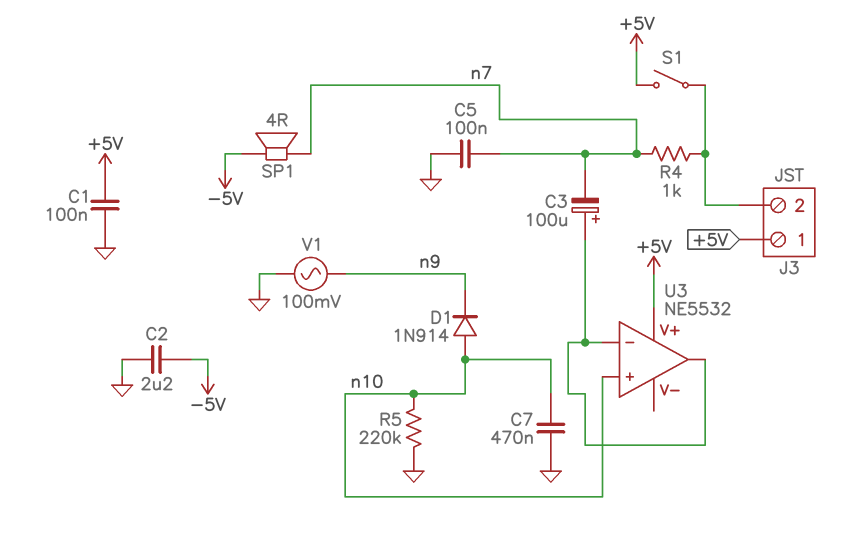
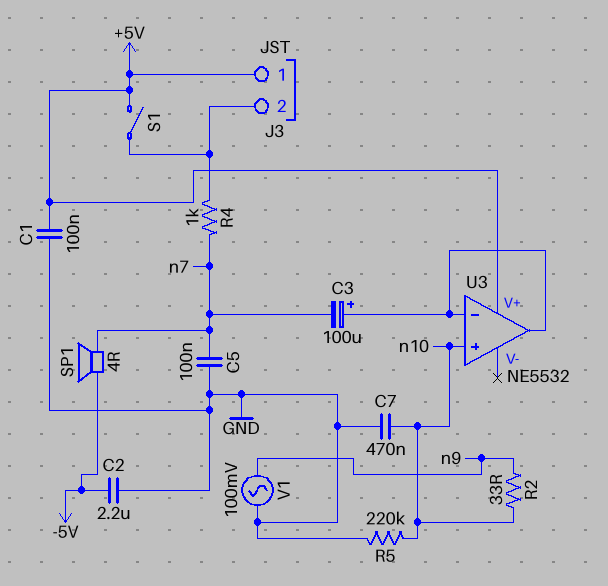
D1: diode 1N914 (A n10, K n9) -> none
R2: none -> 33 (n9, n10)

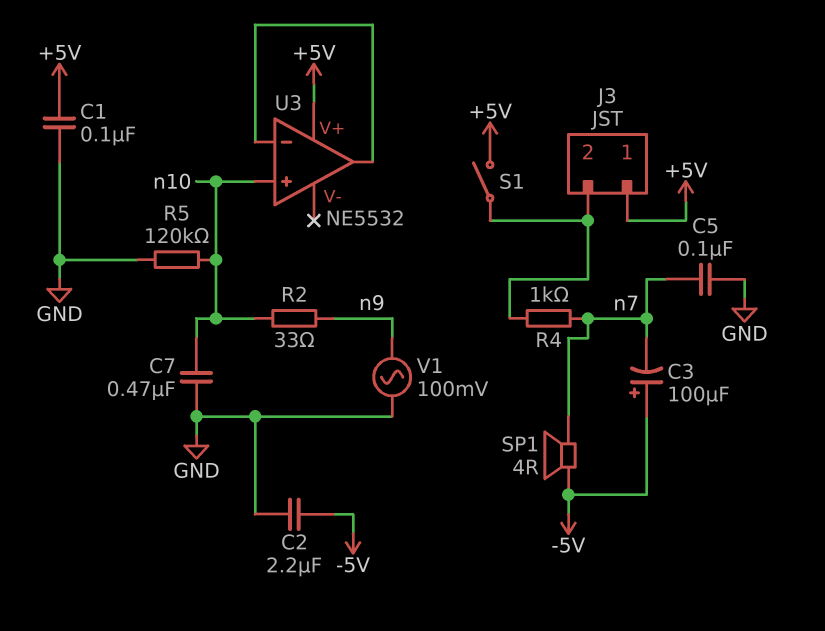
C3: 100uF (plus U3/in-, minus n7) -> 100uF (plus -5V, minus n7)
R5: 220k (GND, n10) -> 120k (GND, n10)

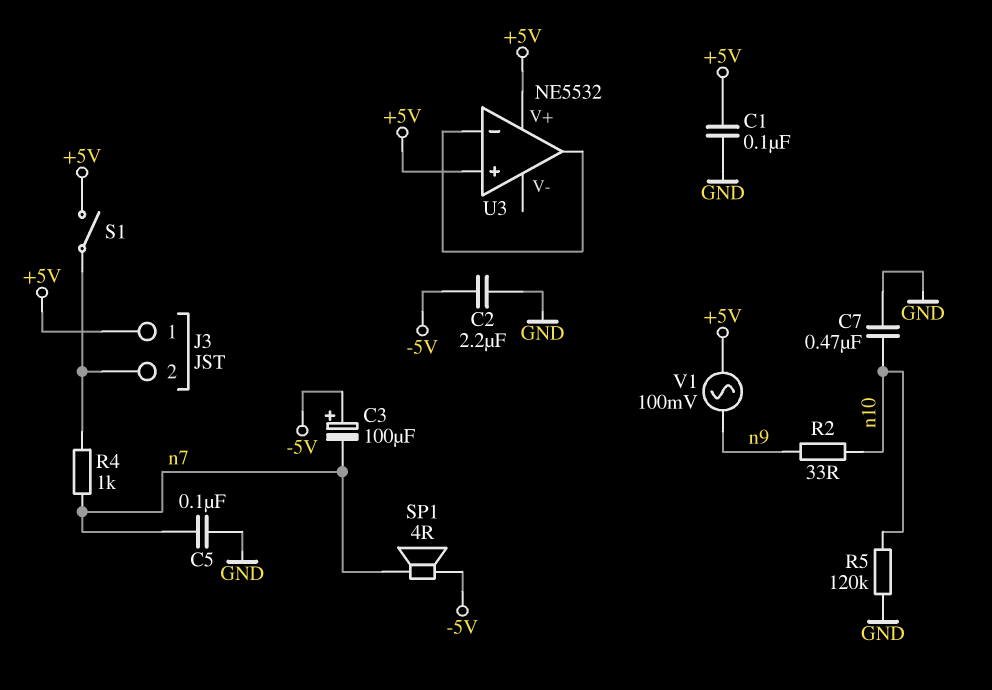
U3 pin in+: n10 -> +5V
V1: AC 100mV (GND, n9) -> AC 100mV (+5V, n9)

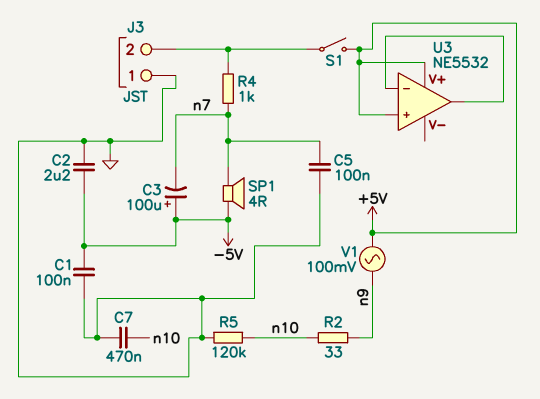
C1: 100nF (+5V, GND) -> 100nF (-5V, GND)
J3 pin 1: +5V -> GND

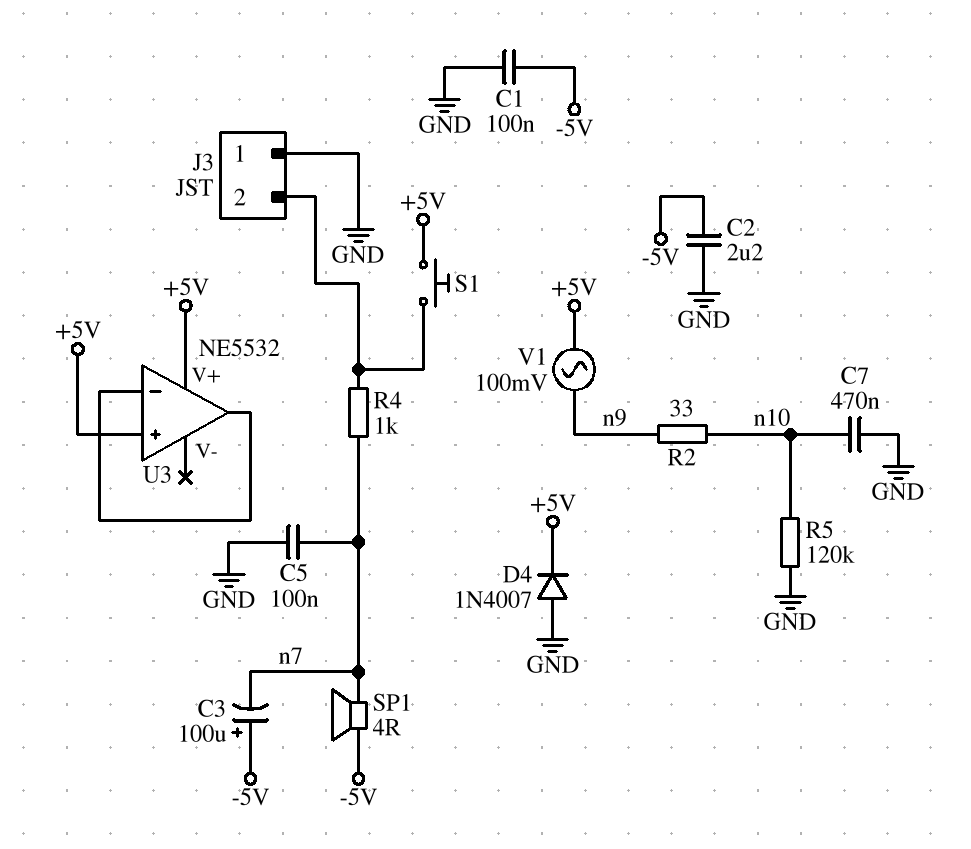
D4: none -> diode 1N4007 (A GND, K +5V)
S1: switch (+5V, J3/2) -> button (+5V, J3/2)

